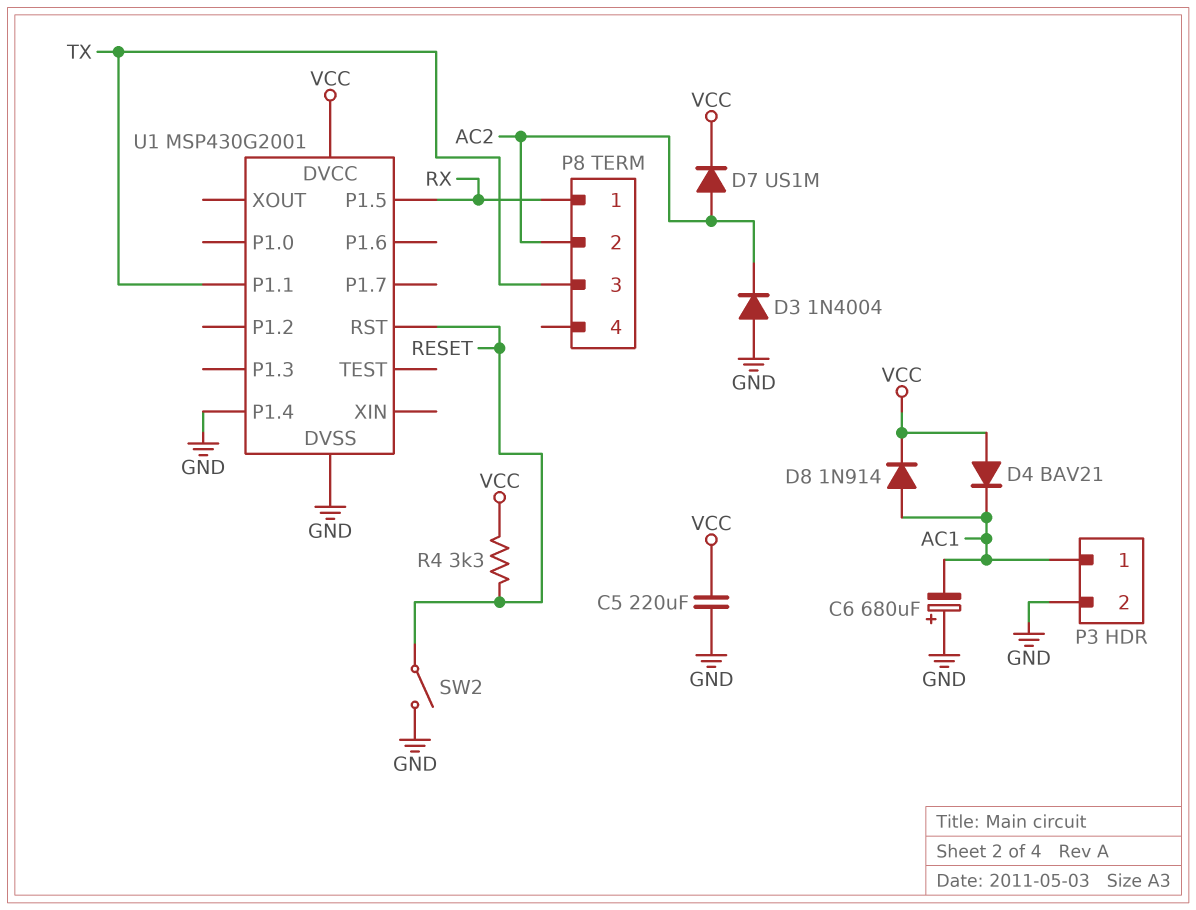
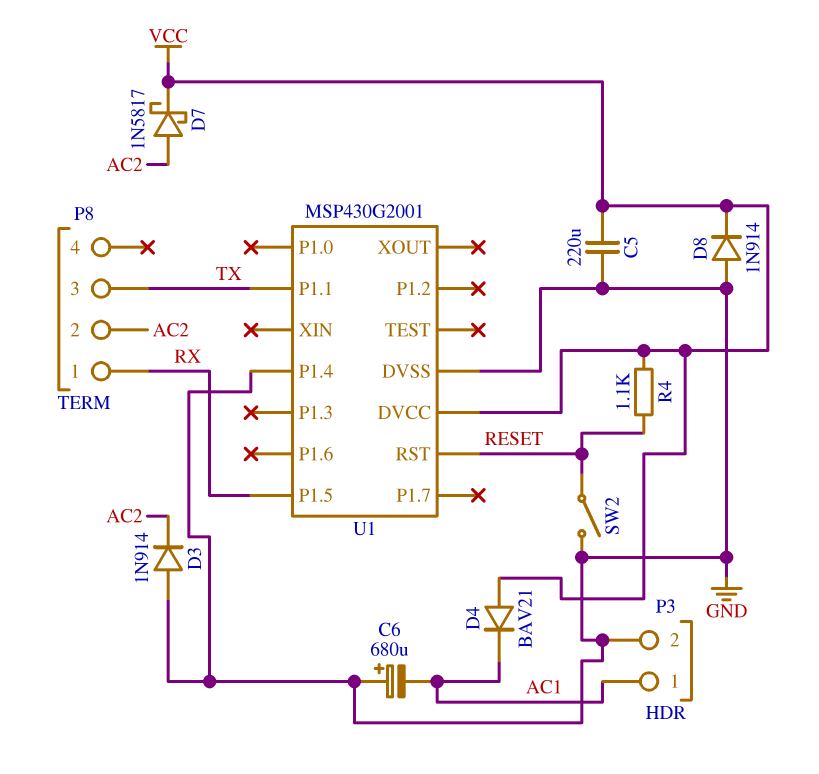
D3: diode 1N4004 (A GND, K AC2) -> diode 1N914 (A GND, K AC2)
D7: diode US1M (A AC2, K VCC) -> schottky 1N5817 (A AC2, K VCC)
D8: diode 1N914 (A AC1, K VCC) -> diode 1N914 (A GND, K VCC)
R4: 3.3k (RESET, VCC) -> 1.1k (RESET, VCC)

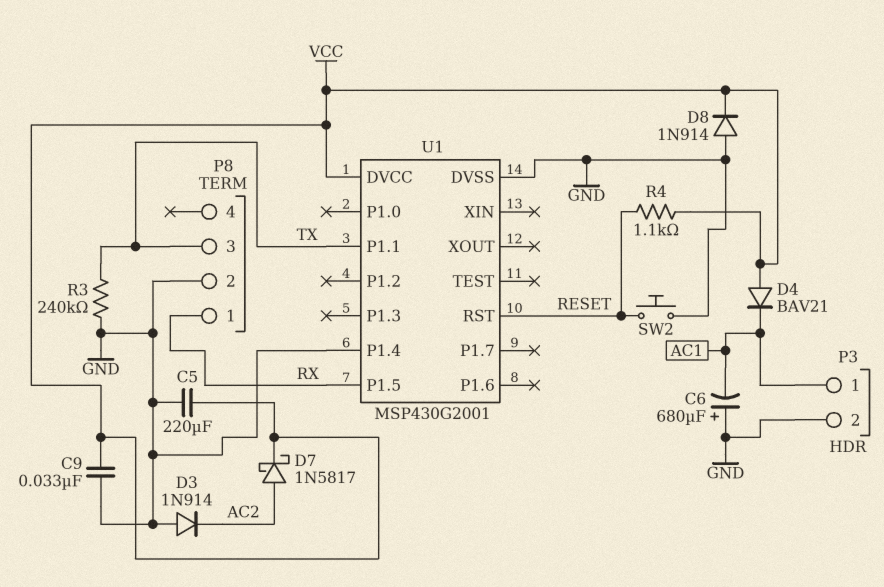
C9: none -> 33nF (GND, VCC)
P8 pin 2: AC2 -> GND
R3: none -> 240k (GND, TX)
SW2: switch (GND, RESET) -> button (GND, RESET)

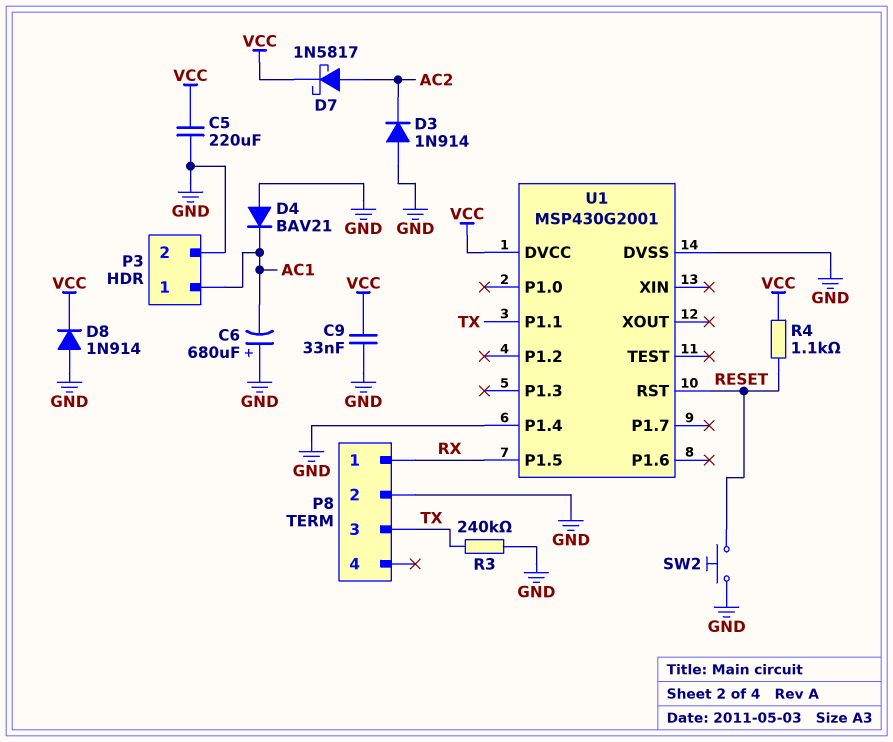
D4: diode BAV21 (A VCC, K AC1) -> diode BAV21 (A GND, K AC1)

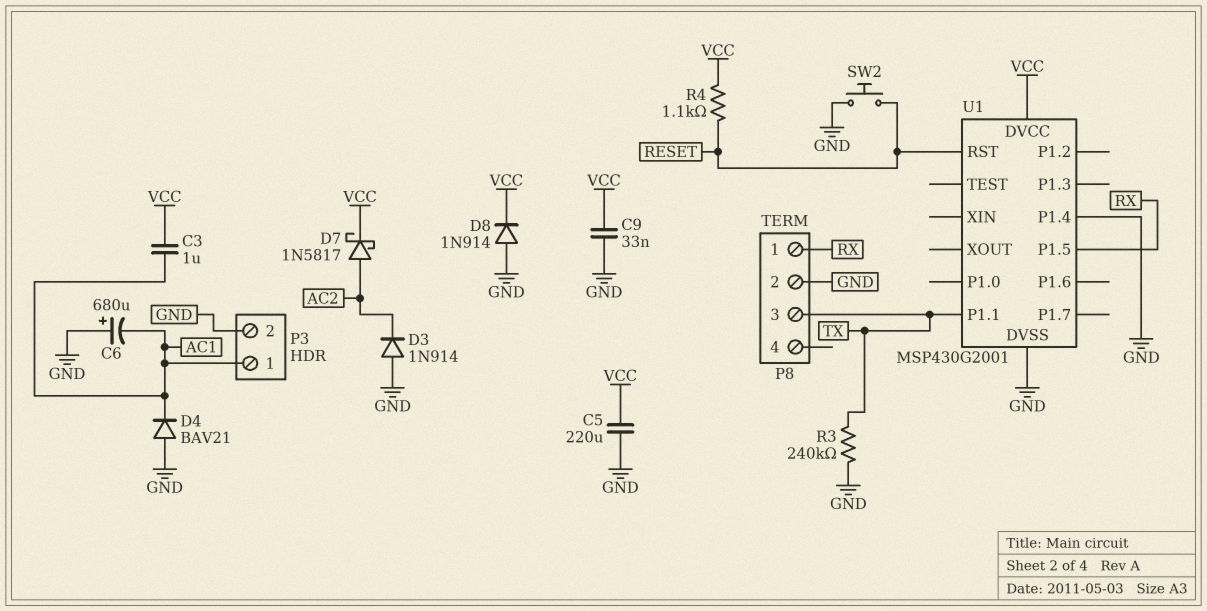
C3: none -> 1uF (AC1, VCC)

